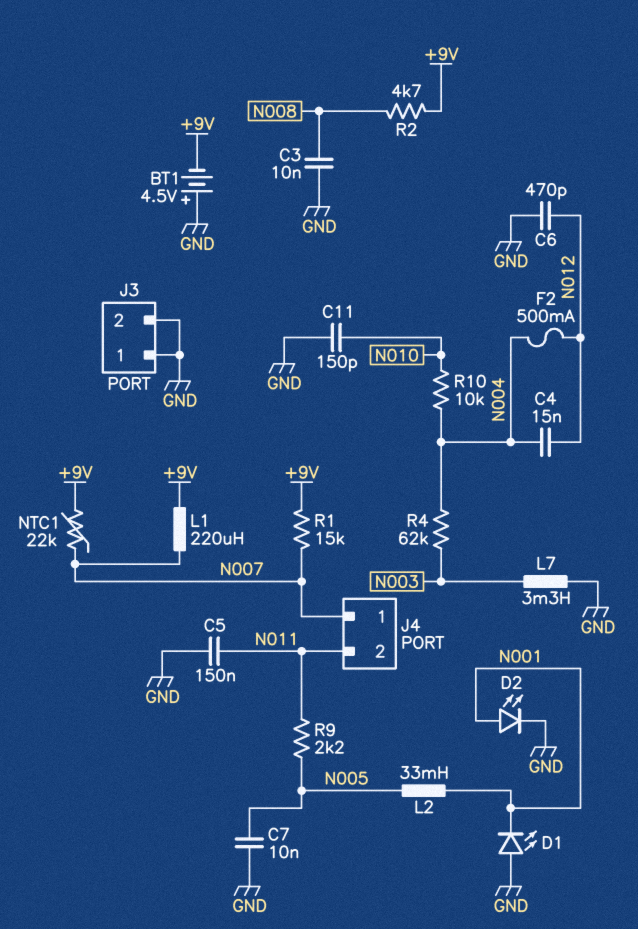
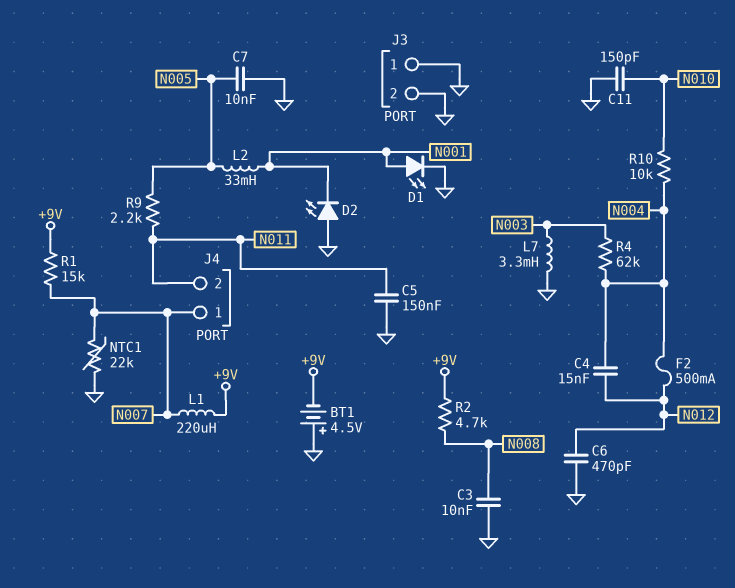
D1: LED (A GND, K N001) -> LED (A N001, K GND)
D2: LED (A N001, K GND) -> LED (A GND, K N001)
NTC1: 22k (+9V, N007) -> 22k (GND, N007)

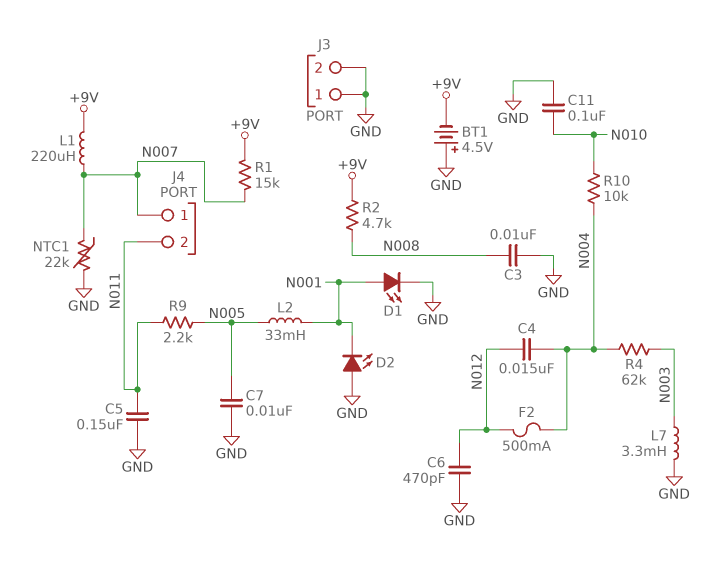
C11: 150pF (GND, N010) -> 100nF (GND, N010)

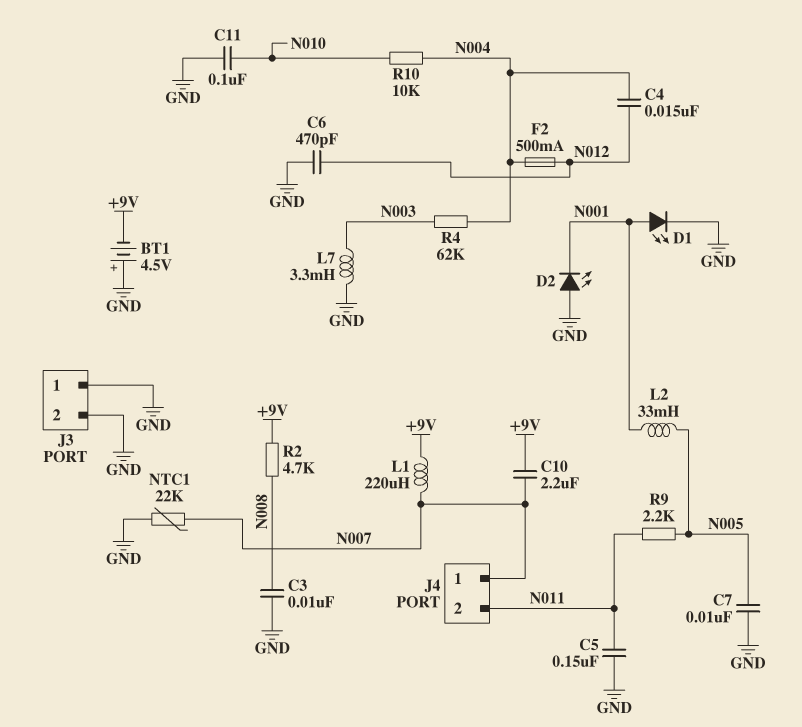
C10: none -> 2.2uF (+9V, N007)
R1: 15k (+9V, N007) -> none

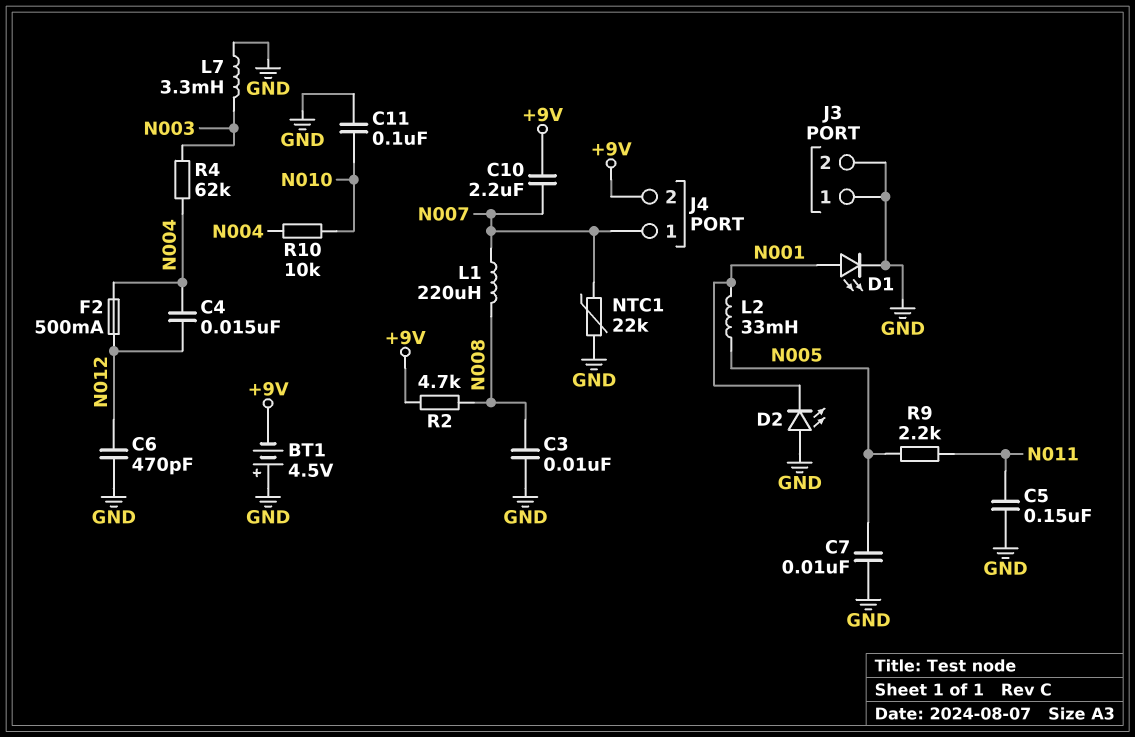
J4 pin 2: N011 -> +9V
L1: 220uH (+9V, N007) -> 220uH (N007, N008)

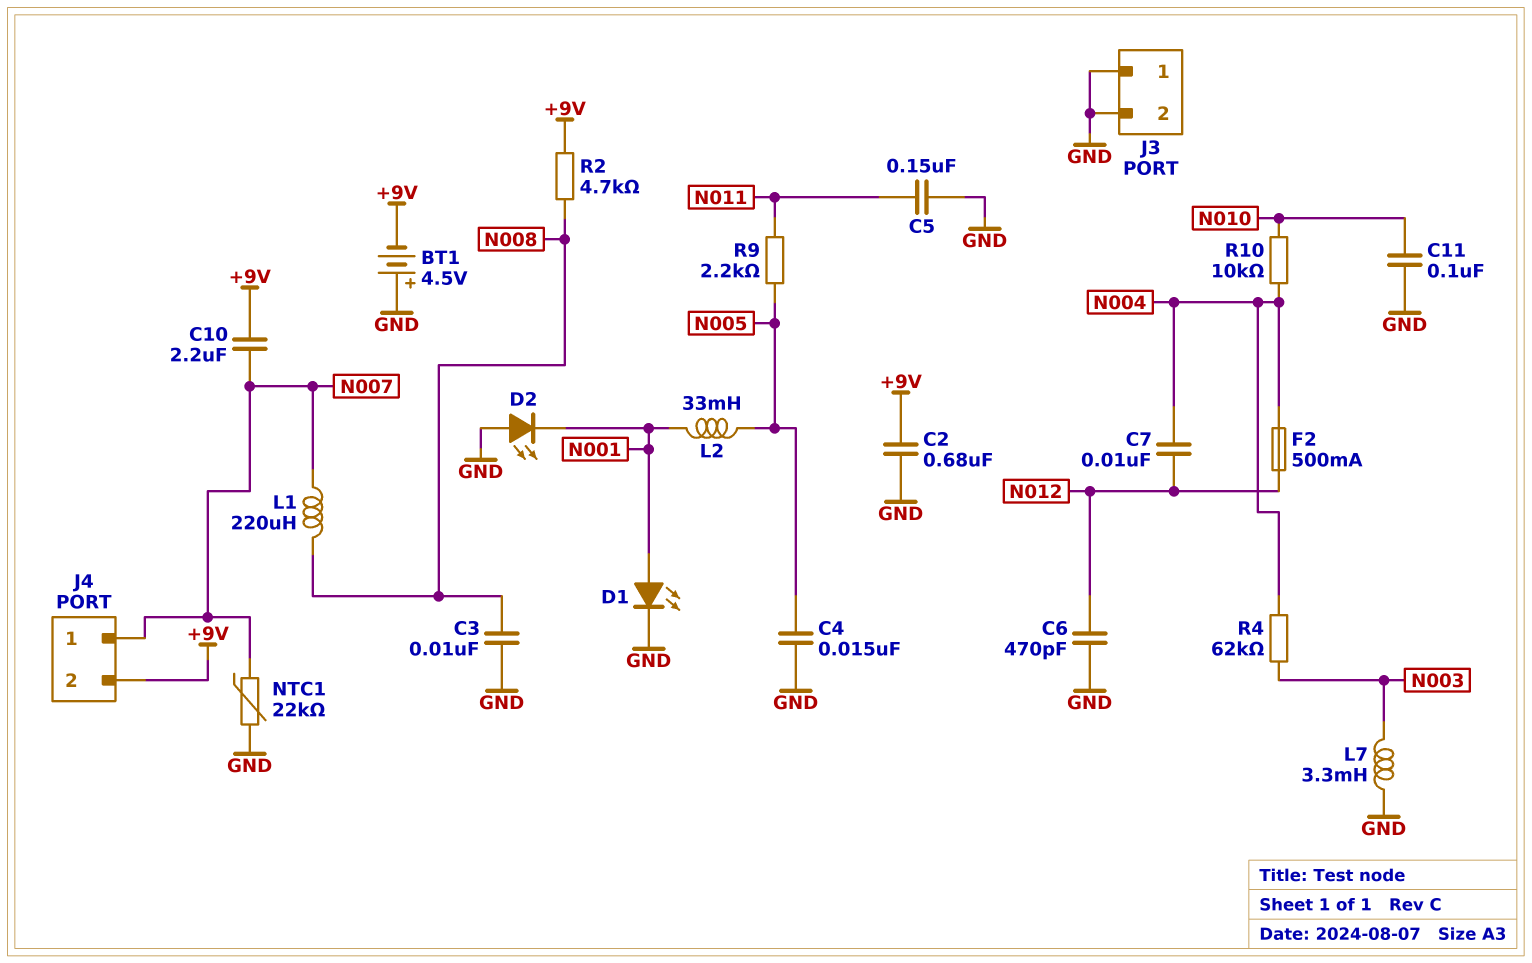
C2: none -> 680nF (+9V, GND)
C4: 15nF (N004, N012) -> 15nF (GND, N005)
C7: 10nF (GND, N005) -> 10nF (N004, N012)

